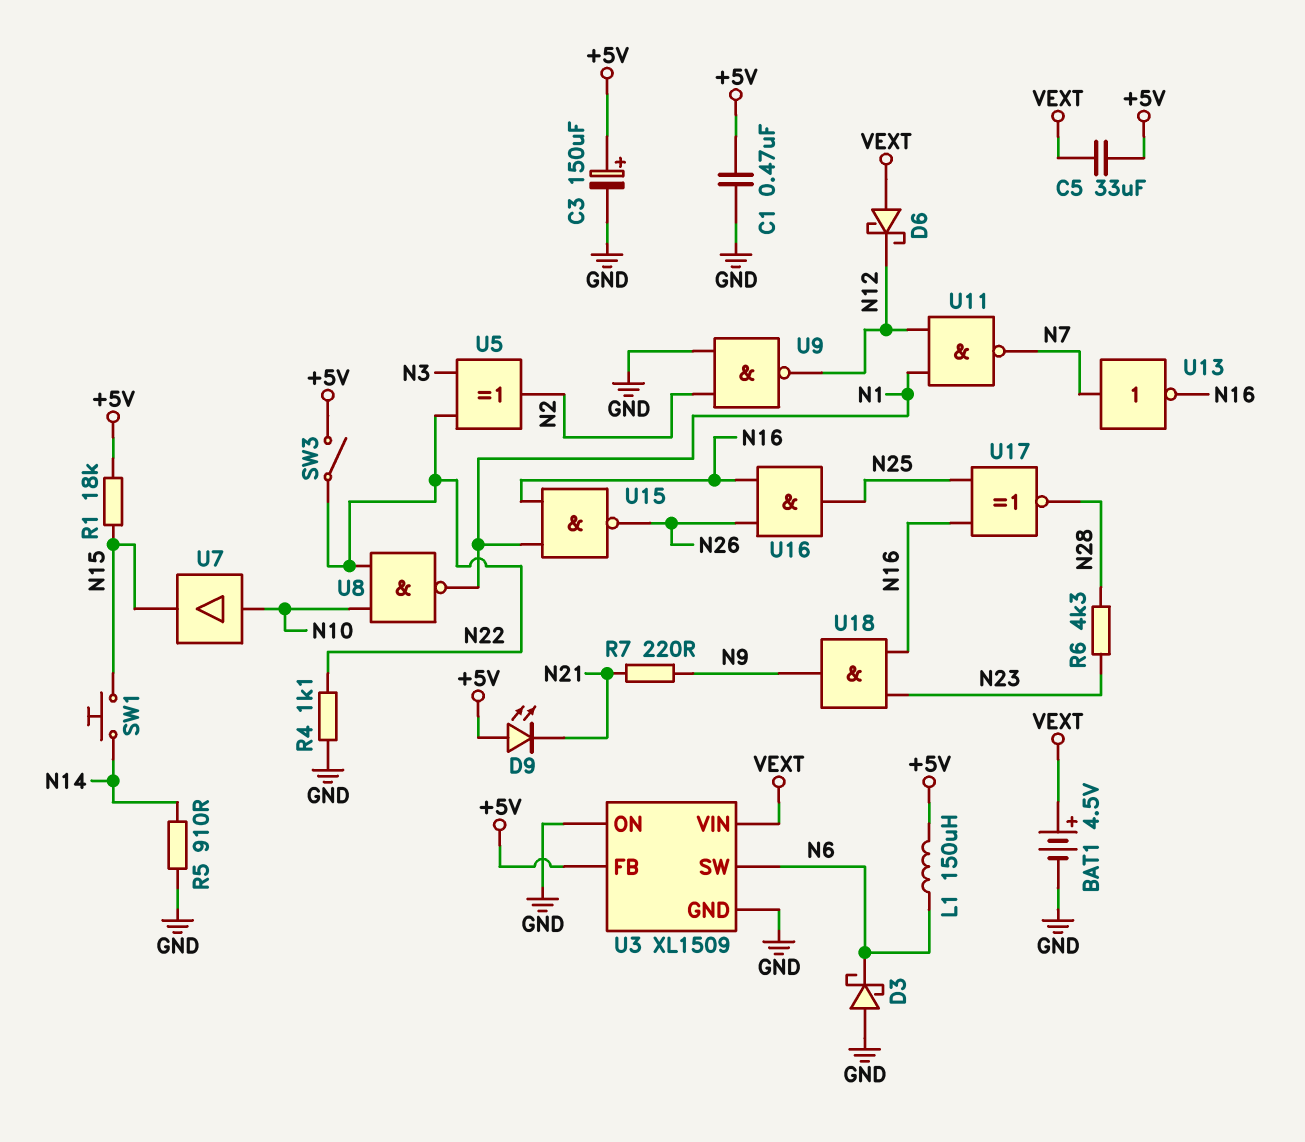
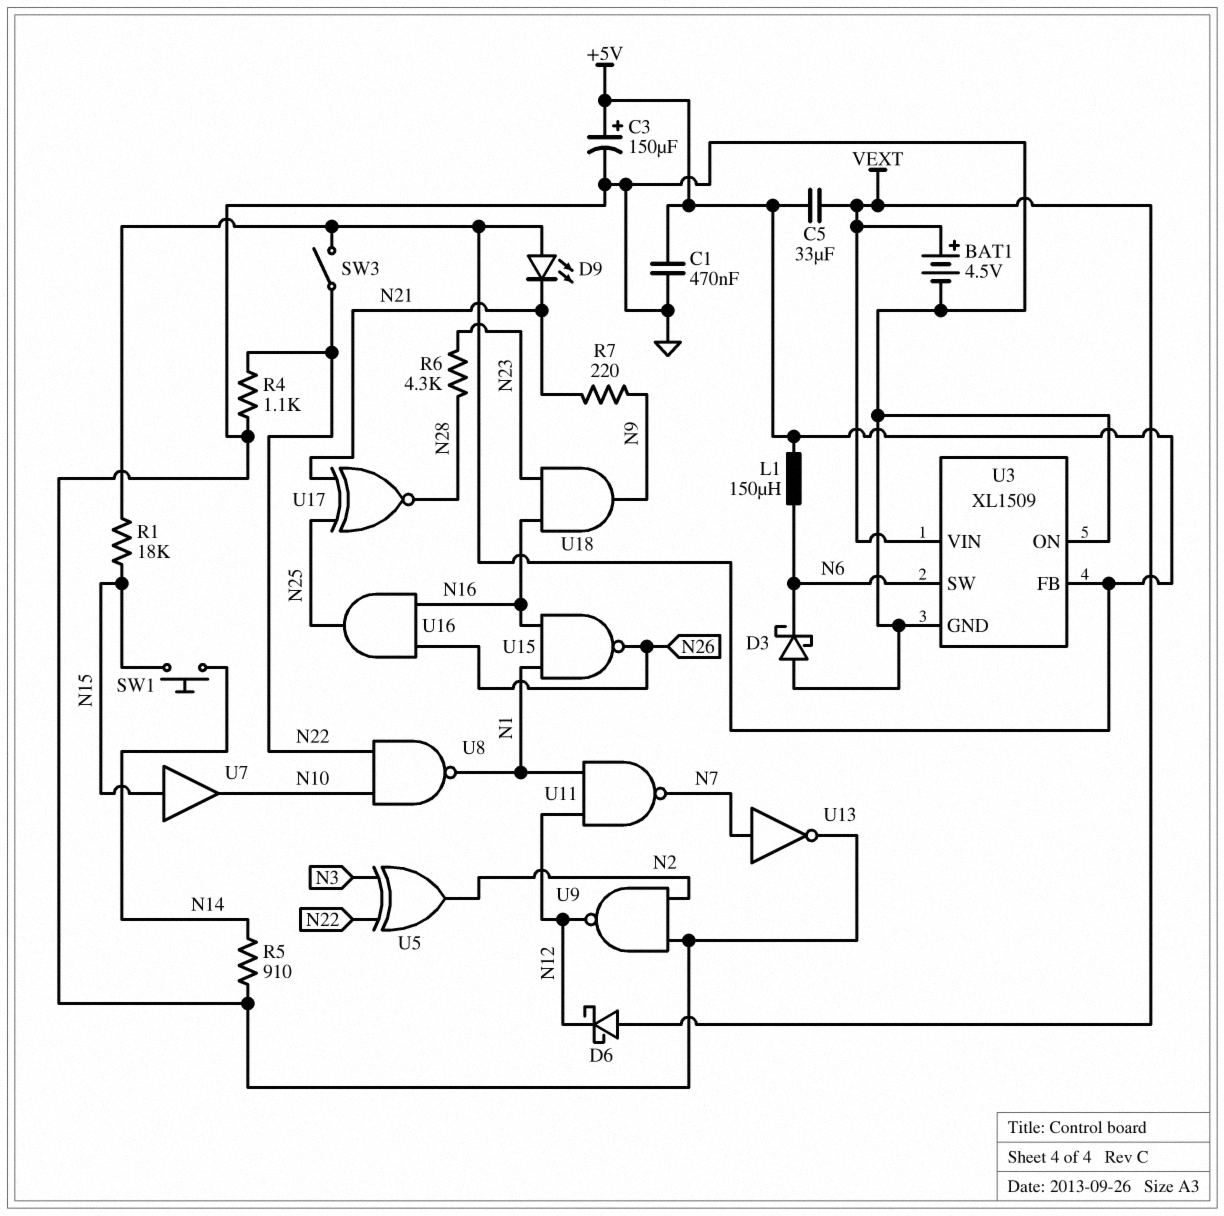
U7: buffer (in N10, out N15) -> buffer (in N15, out N10)
U13: NOT (in N7, out N16) -> NOT (in N7, out GND)
U17: XNOR (in N16, in N25, out N28) -> XNOR (in N21, in N25, out N28)

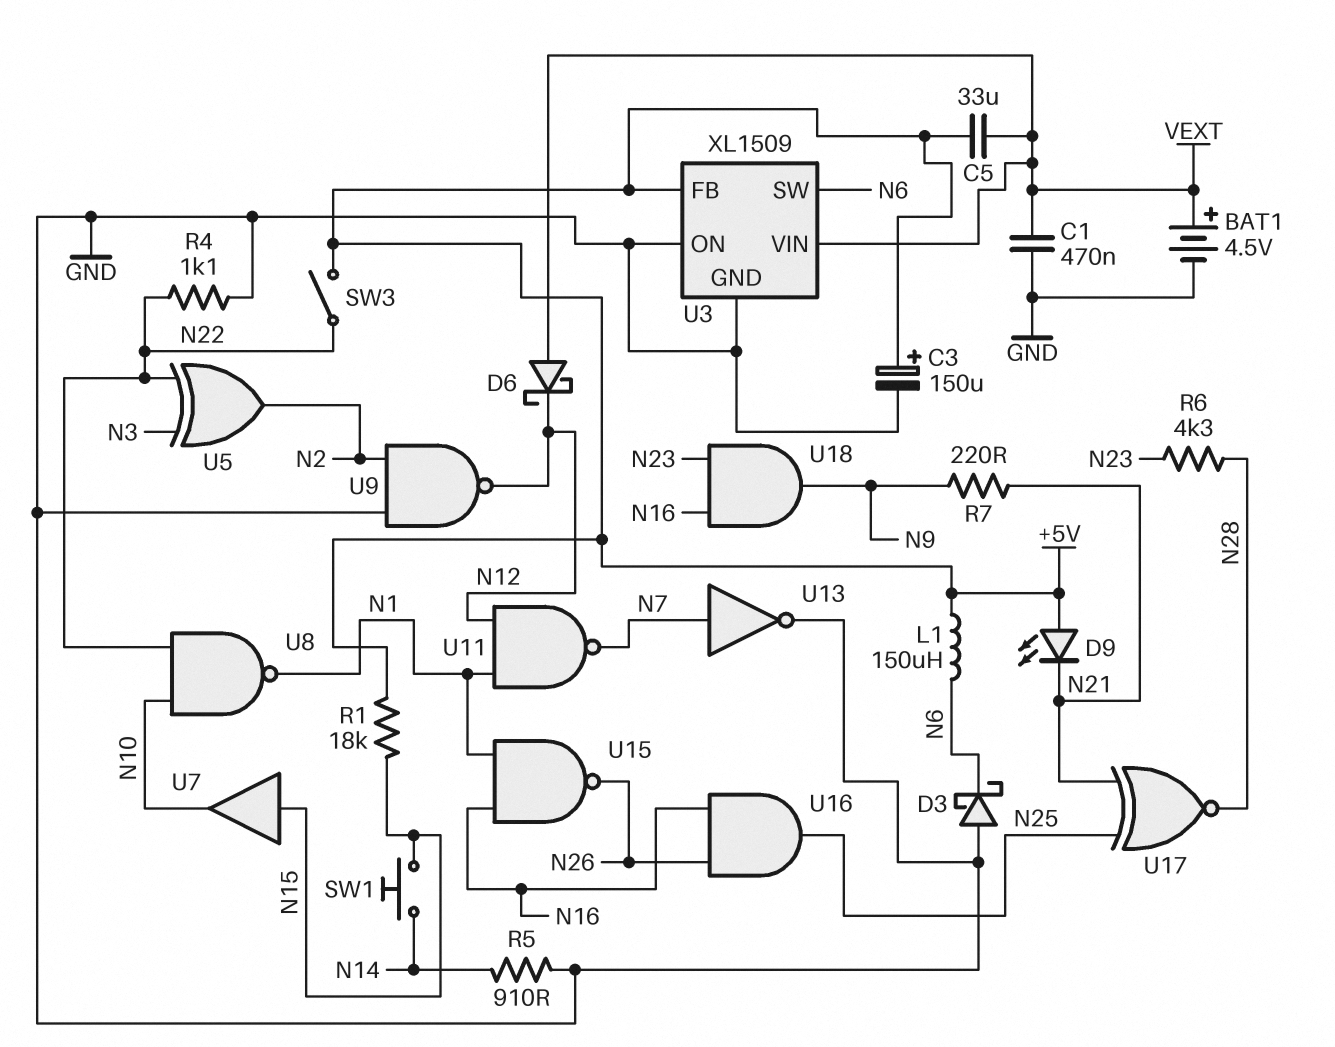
C1: 470nF (+5V, GND) -> 470nF (GND, VEXT)

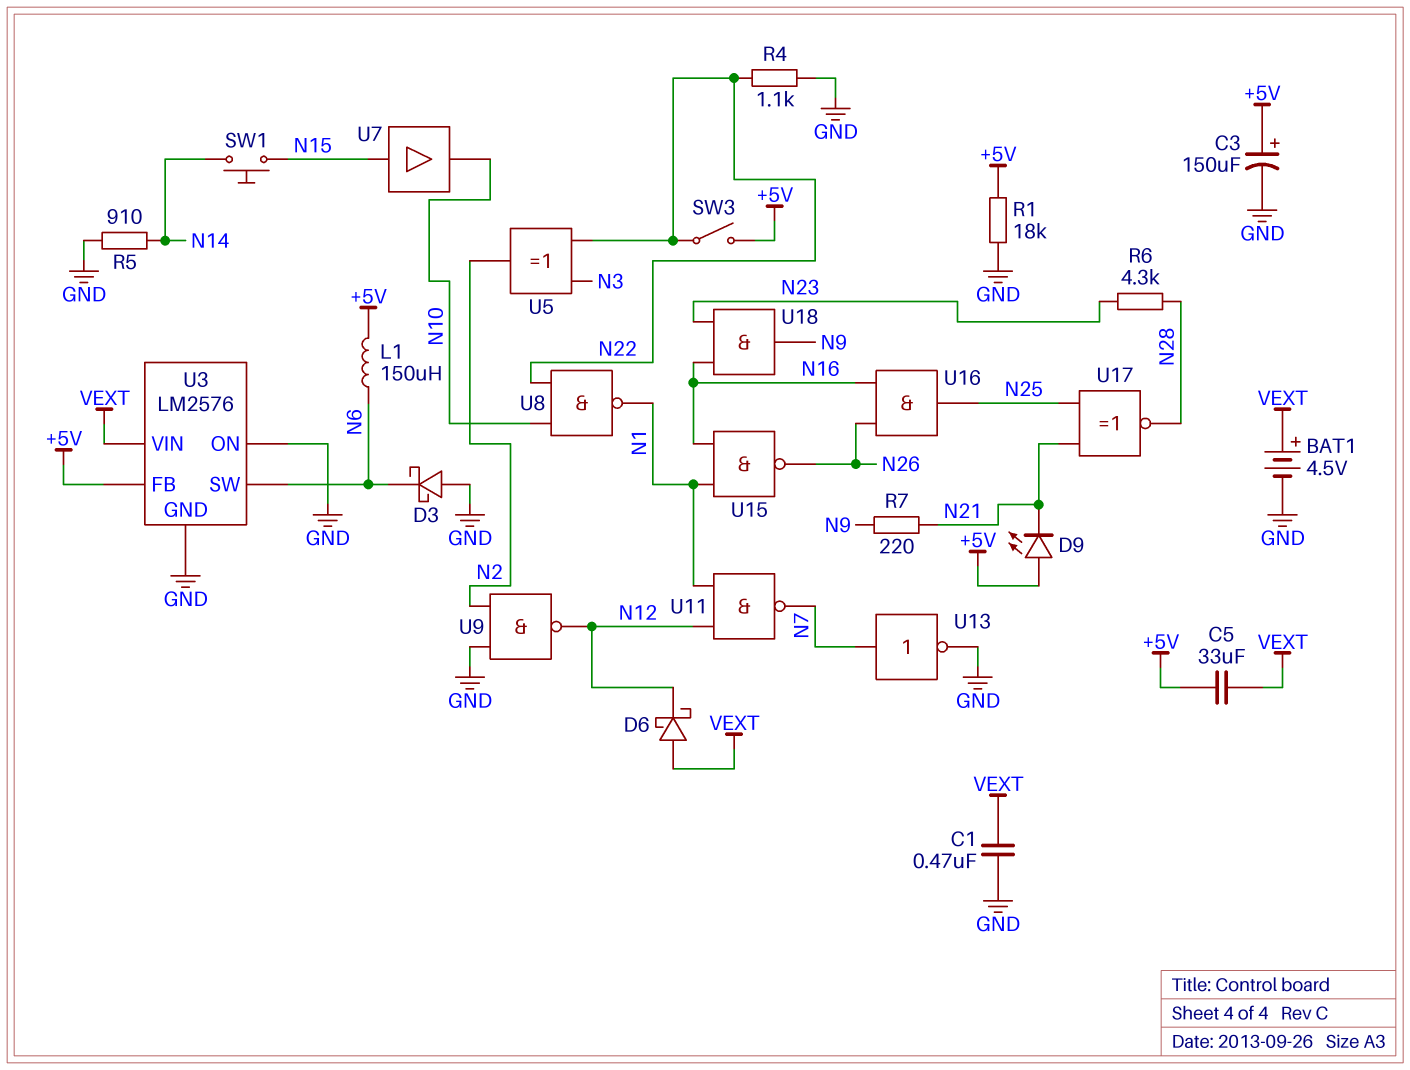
R1: 18k (+5V, N15) -> 18k (+5V, GND)
U3: XL1509 -> LM2576

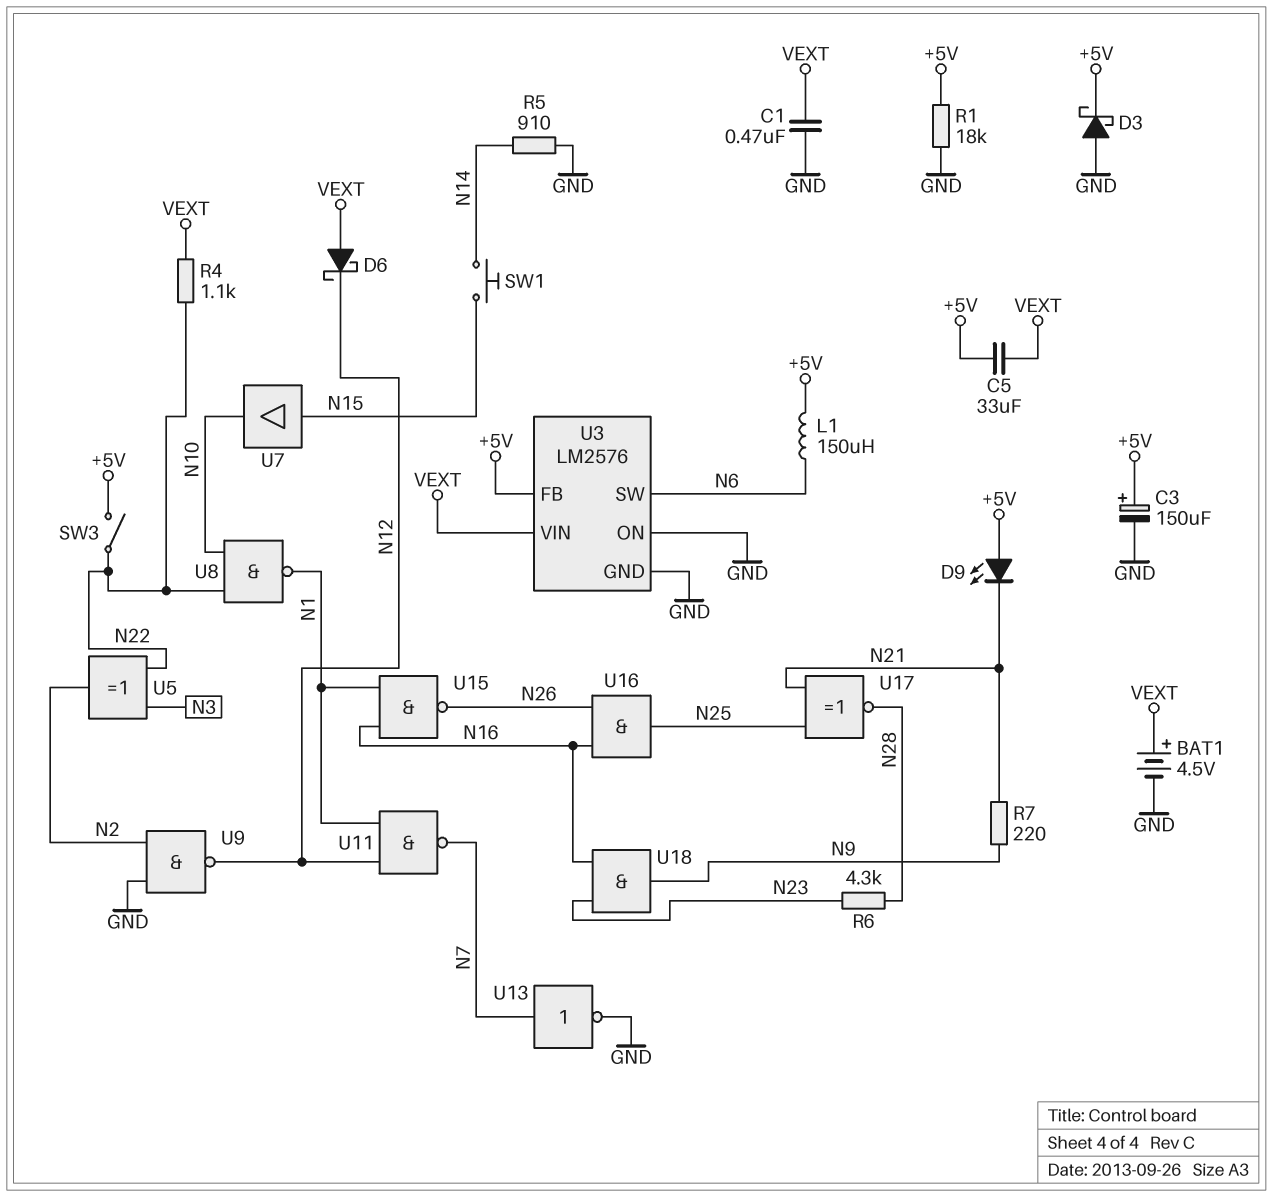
D3: schottky (A GND, K N6) -> schottky (A GND, K +5V)
R4: 1.1k (GND, N22) -> 1.1k (N22, VEXT)

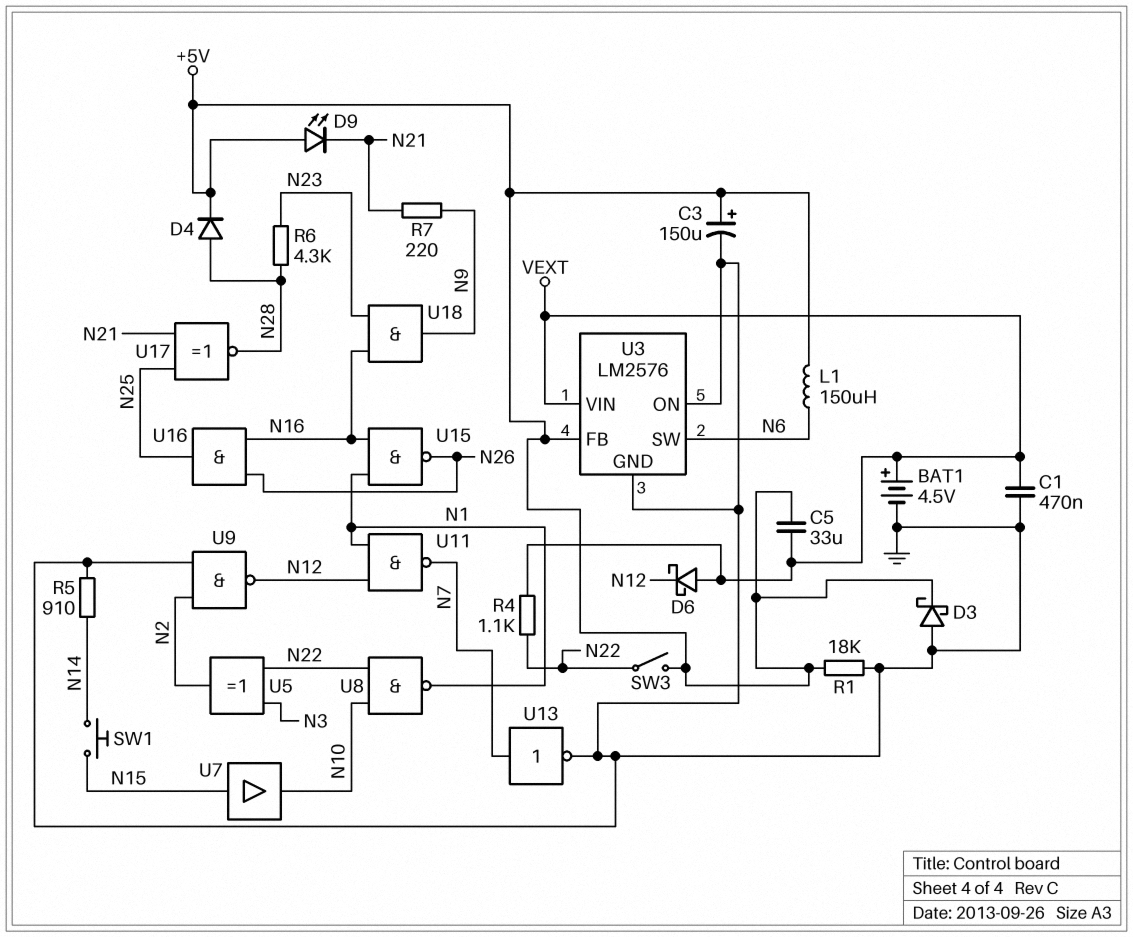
D4: none -> diode (A N28, K +5V)

